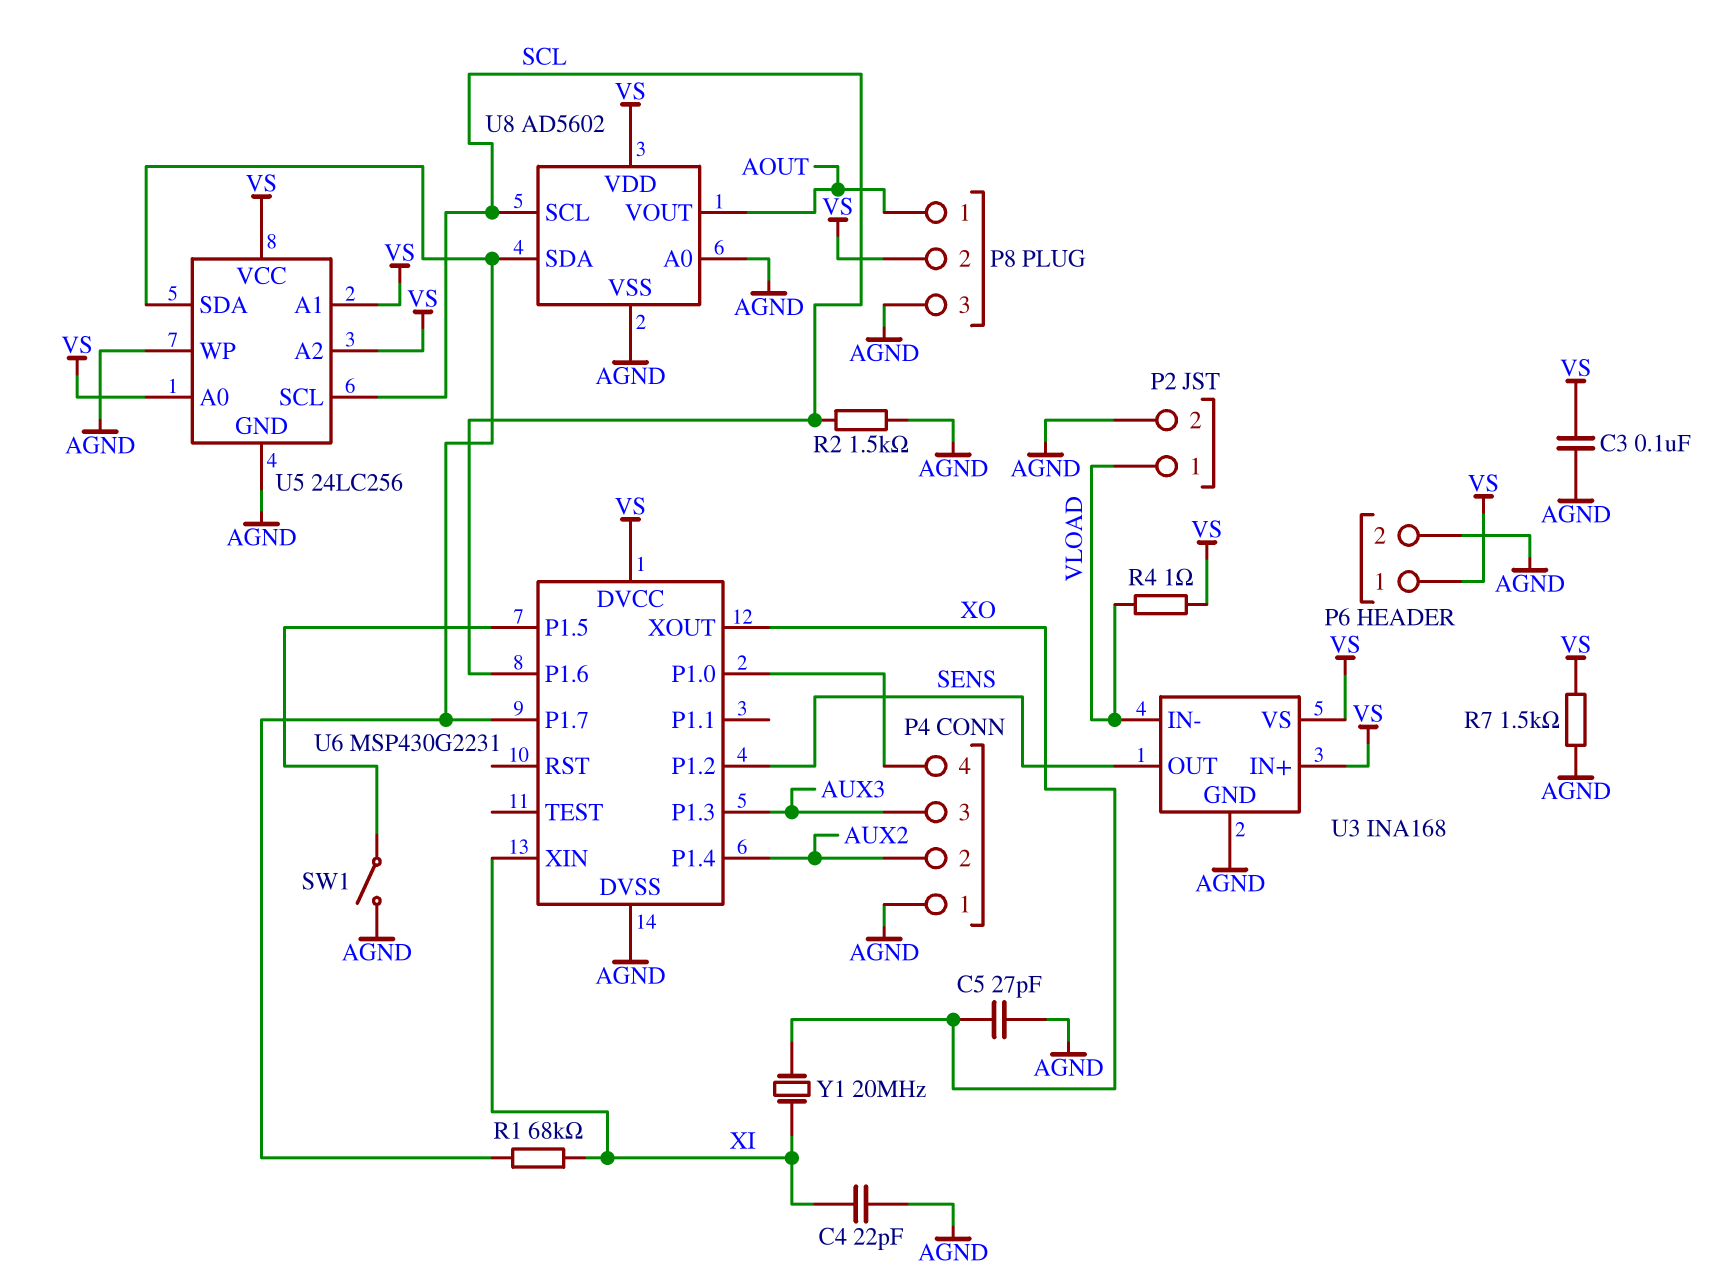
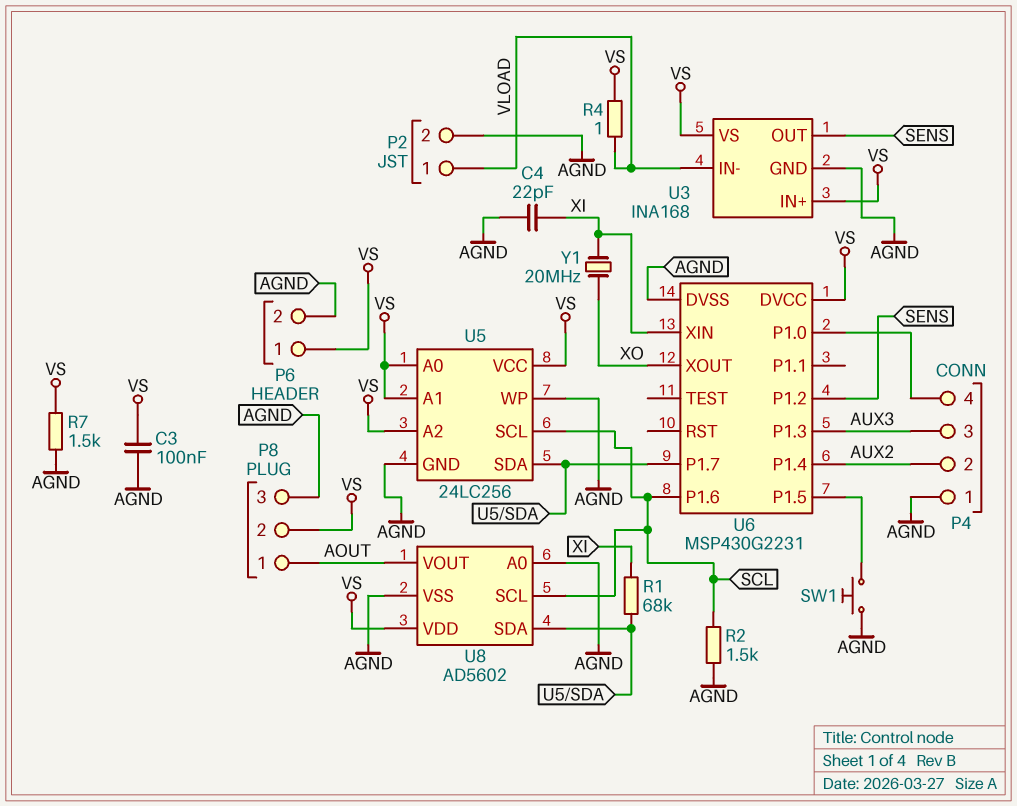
C5: 27pF (AGND, XO) -> none
SW1: switch (AGND, U6/P1.5) -> button (AGND, U6/P1.5)

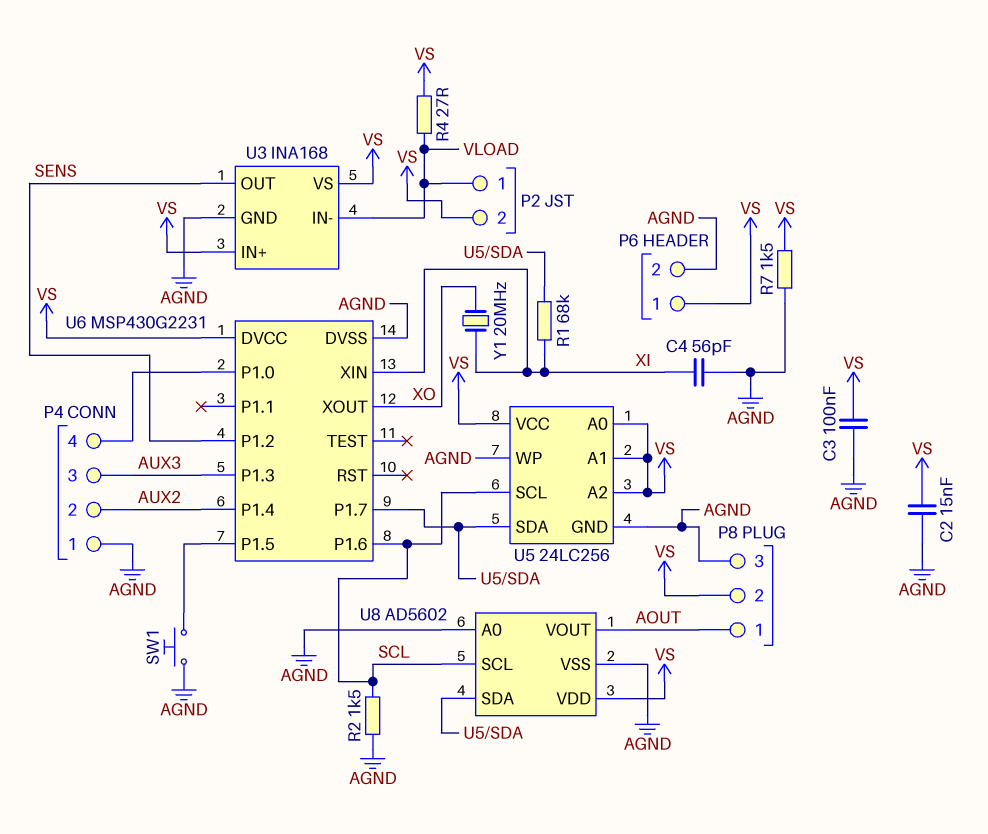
C2: none -> 15nF (AGND, VS)
C4: 22pF (AGND, XI) -> 56pF (AGND, XI)
P2 pin 2: AGND -> VS
R4: 1 (VLOAD, VS) -> 27 (VLOAD, VS)

